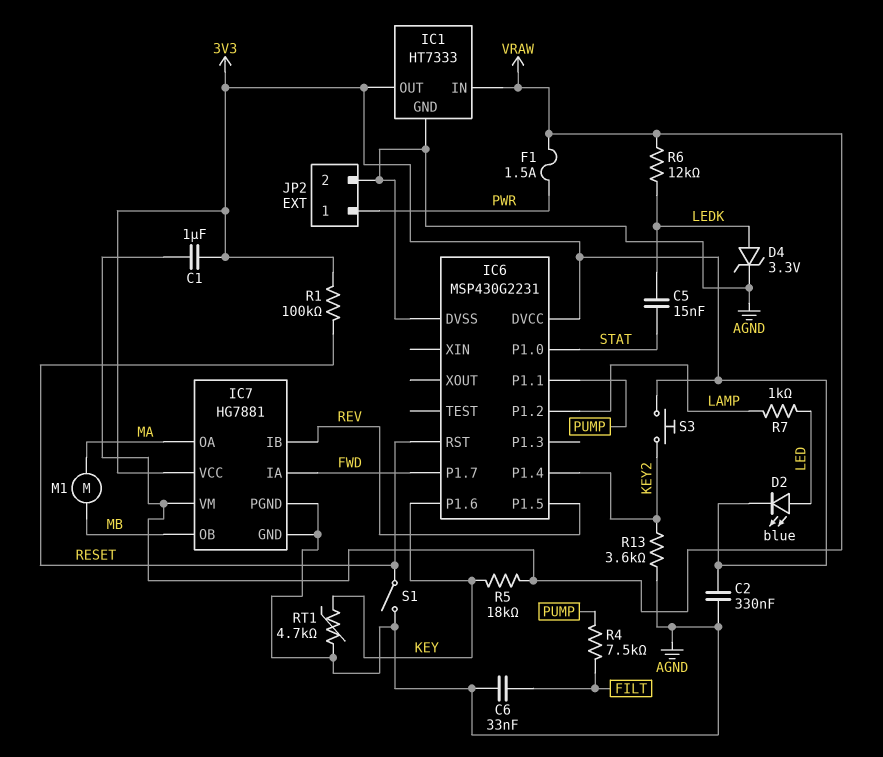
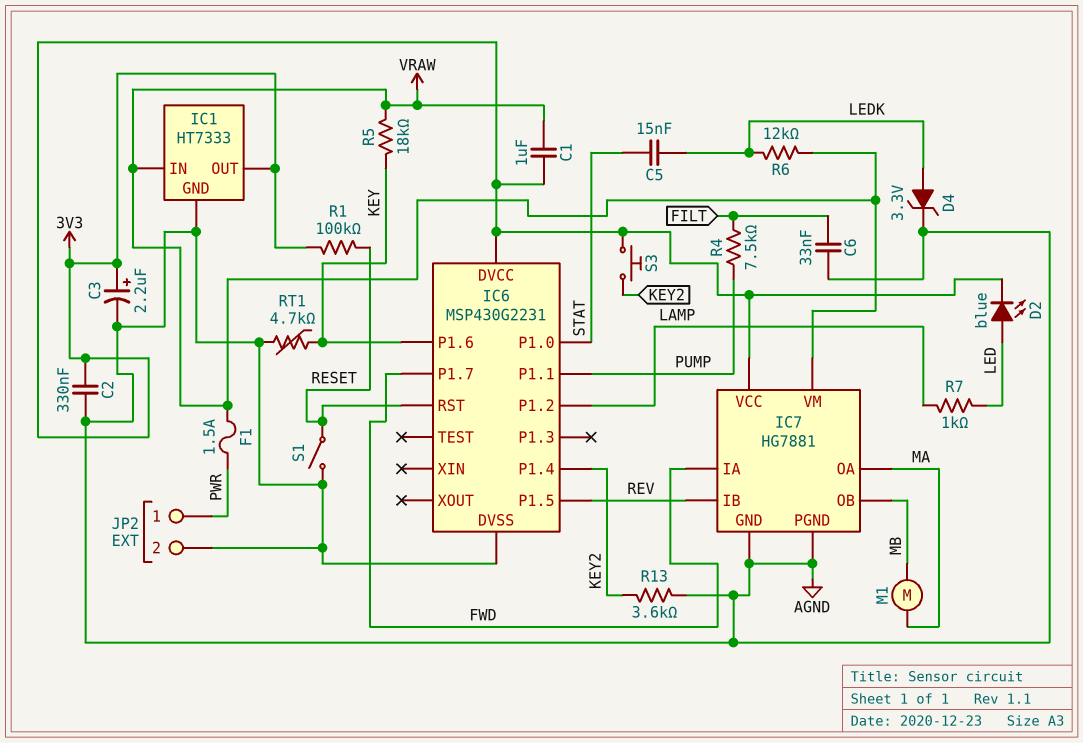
C3: none -> 2.2uF (plus 3V3, minus AGND)

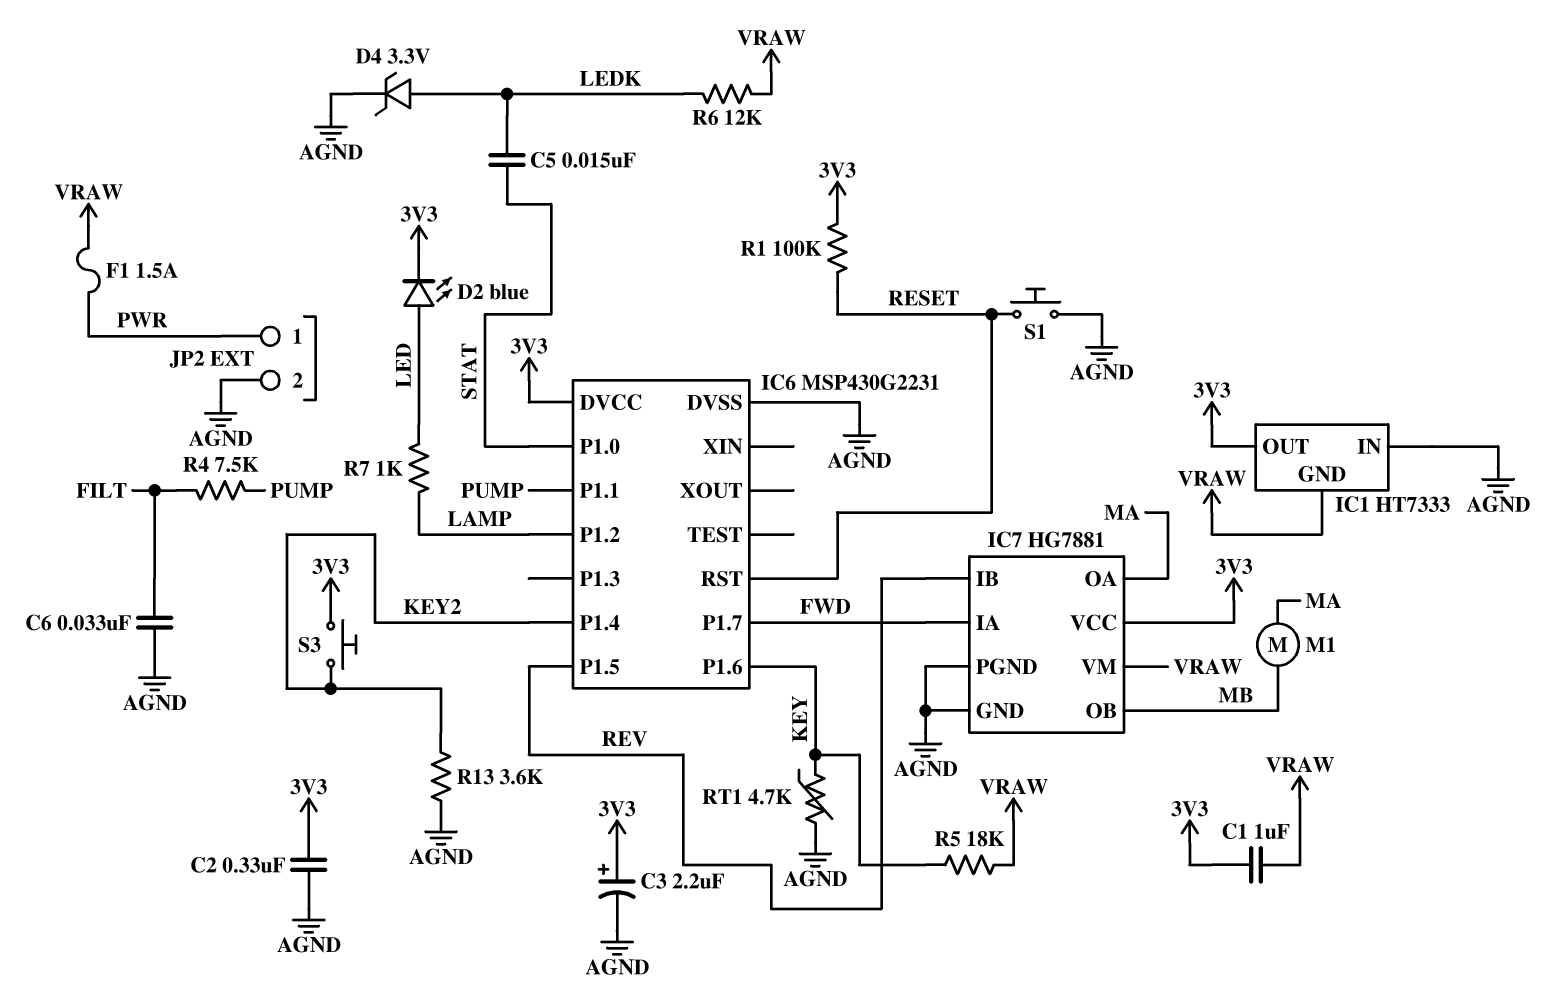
IC1 pin GND: AGND -> VRAW
IC1 pin IN: VRAW -> AGND
S1: switch (AGND, RESET) -> button (AGND, RESET)

